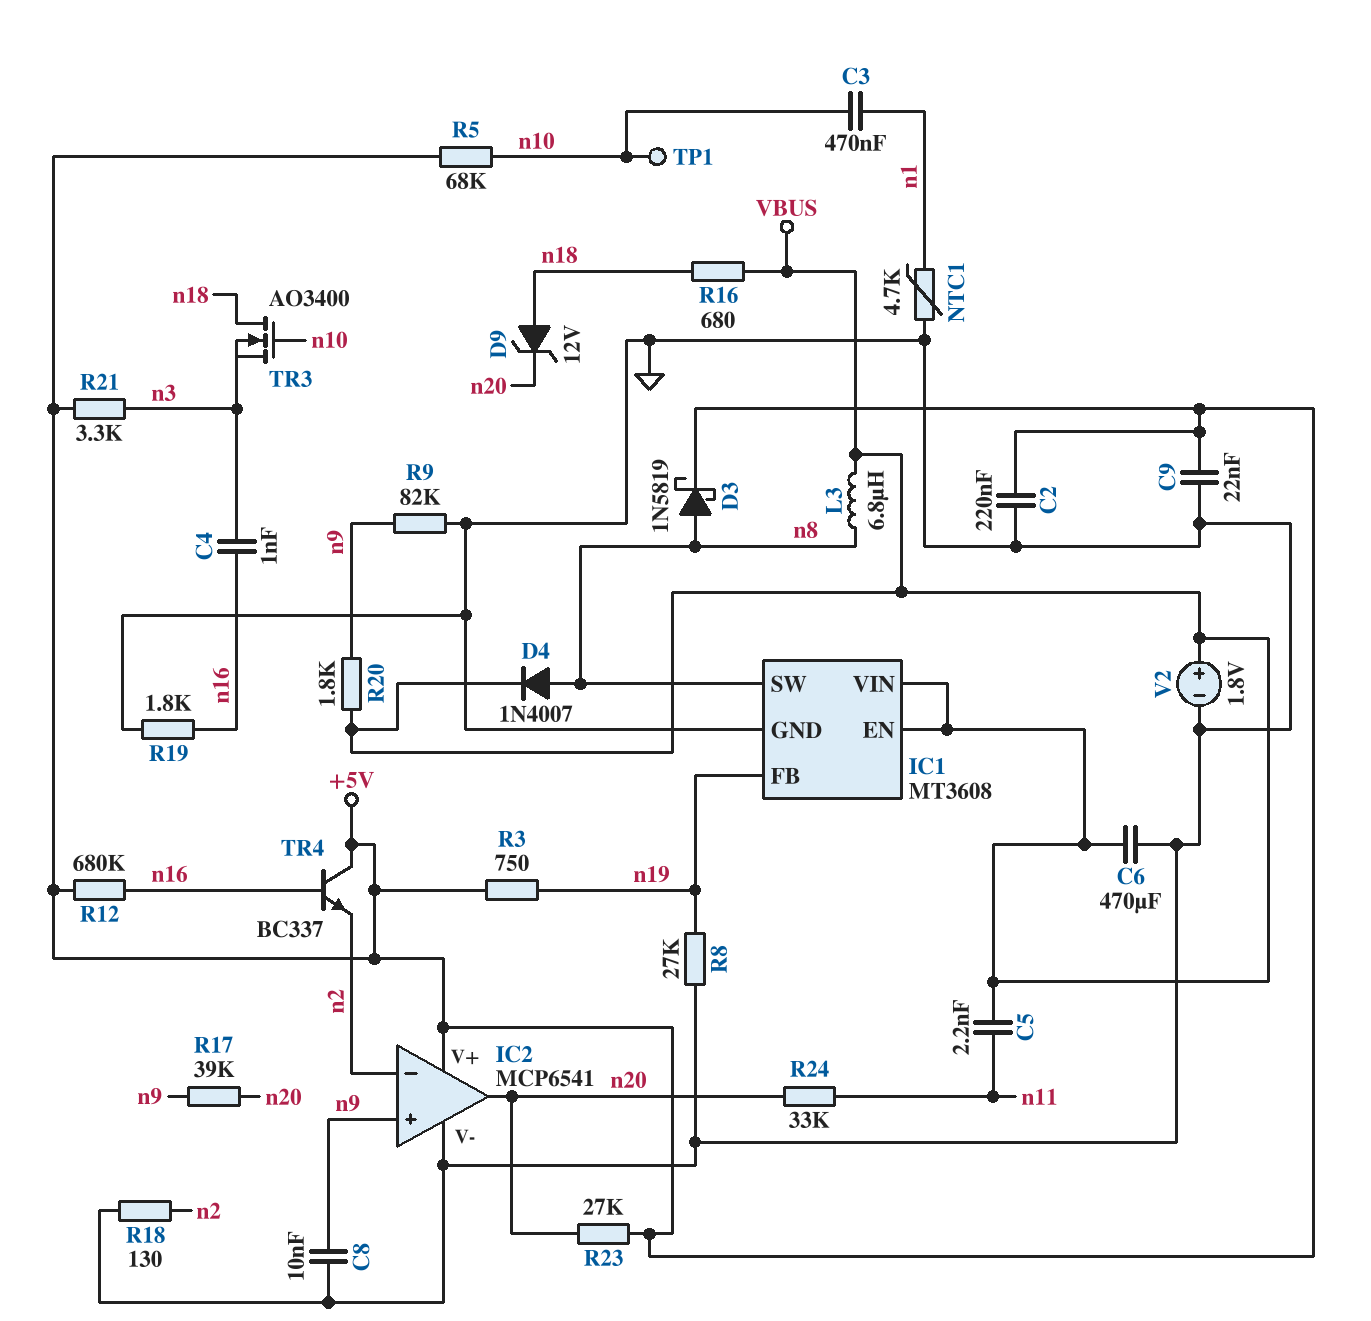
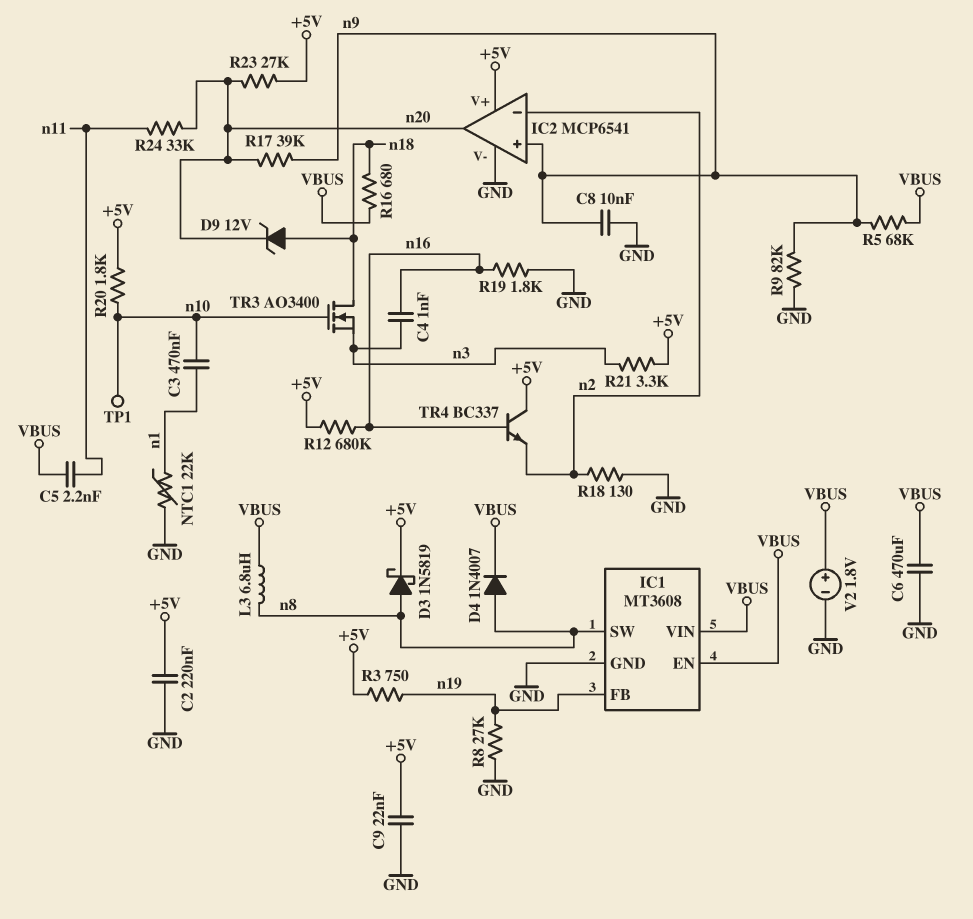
NTC1: 4.7k (GND, n1) -> 22k (GND, n1)
R5: 68k (+5V, n10) -> 68k (VBUS, n9)
R20: 1.8k (VBUS, n9) -> 1.8k (+5V, n10)

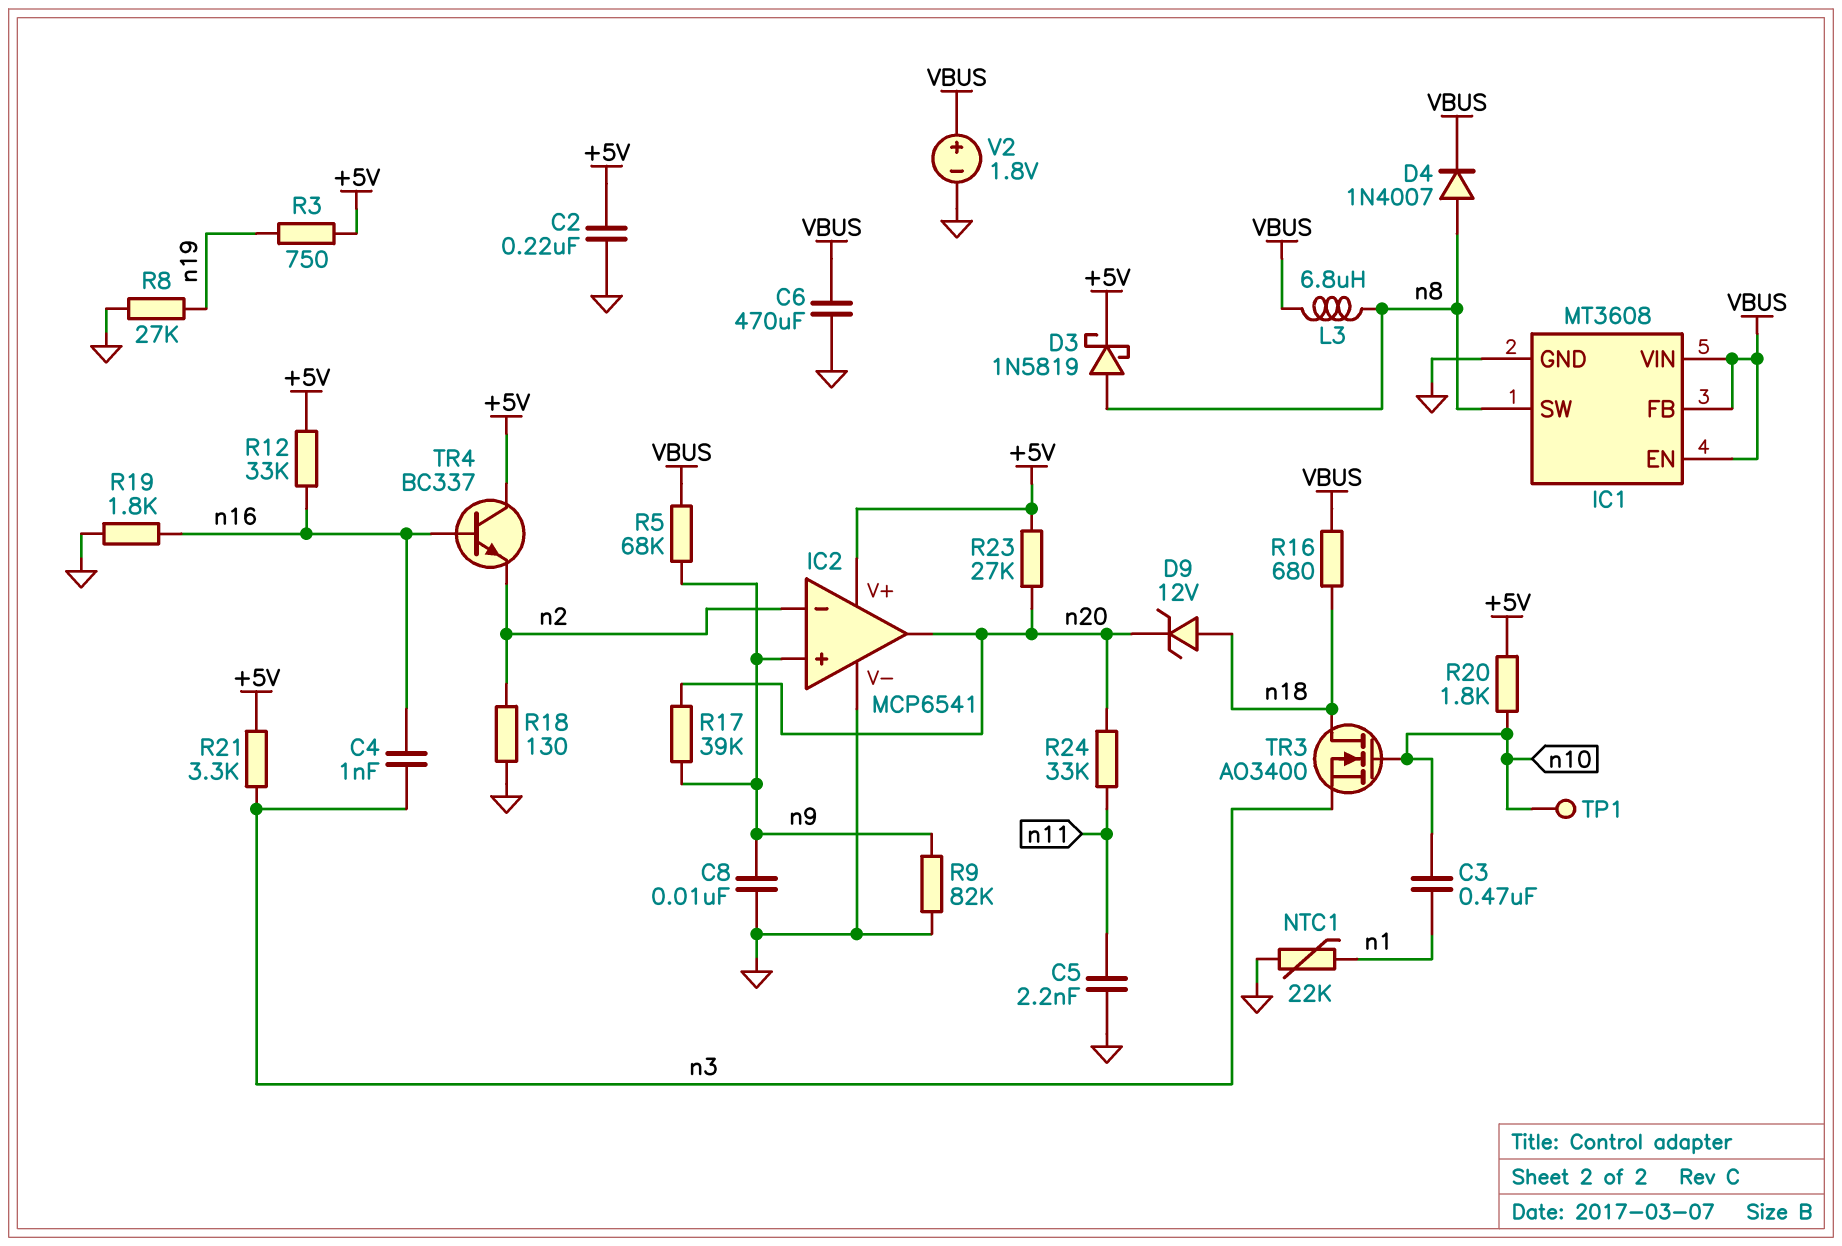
C5: 2.2nF (VBUS, n11) -> 2.2nF (GND, n11)
C9: 22nF (+5V, GND) -> none
IC1 pin FB: n19 -> VBUS
R12: 680k (+5V, n16) -> 33k (+5V, n16)

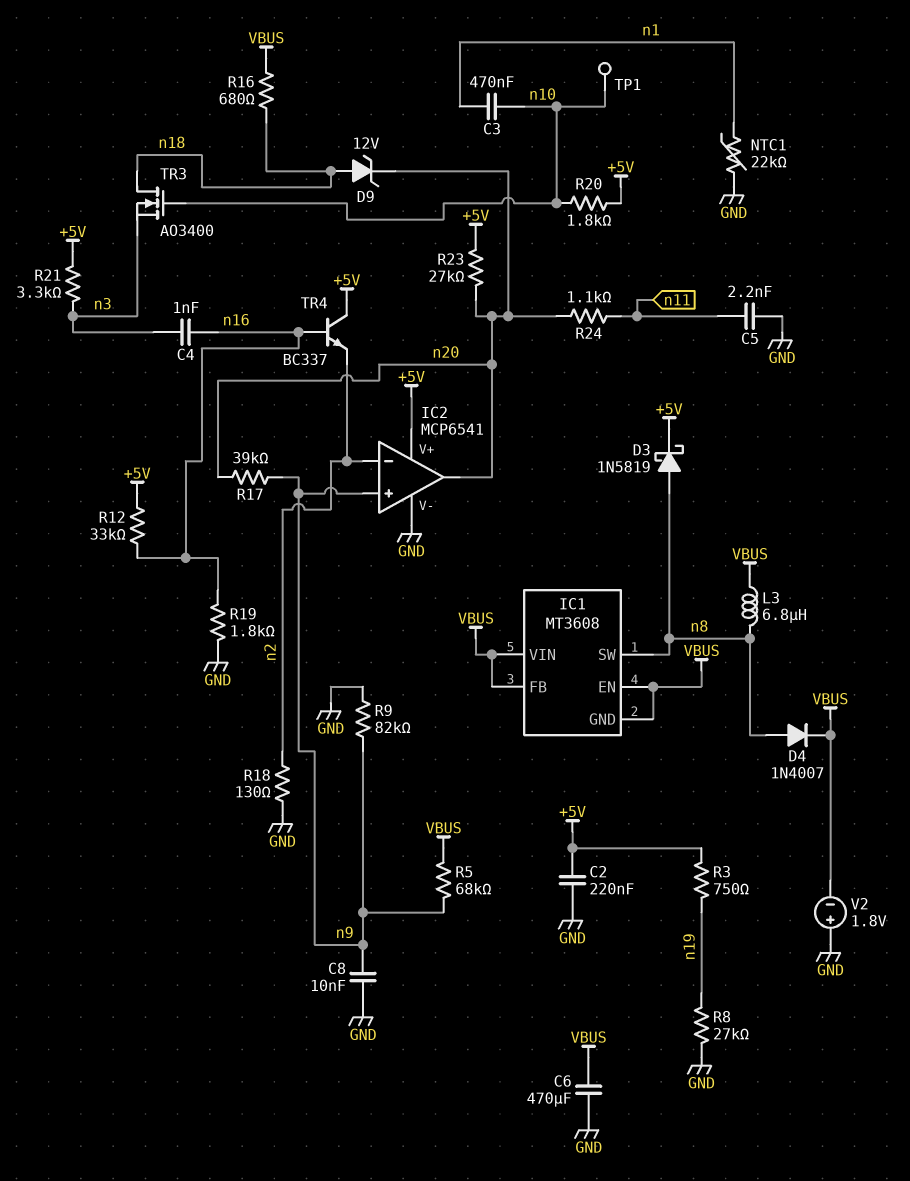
IC1 pin GND: GND -> VBUS
R24: 33k (n11, n20) -> 1.1k (n11, n20)
V2: 1.8V (plus VBUS, minus GND) -> 1.8V (plus GND, minus VBUS)

